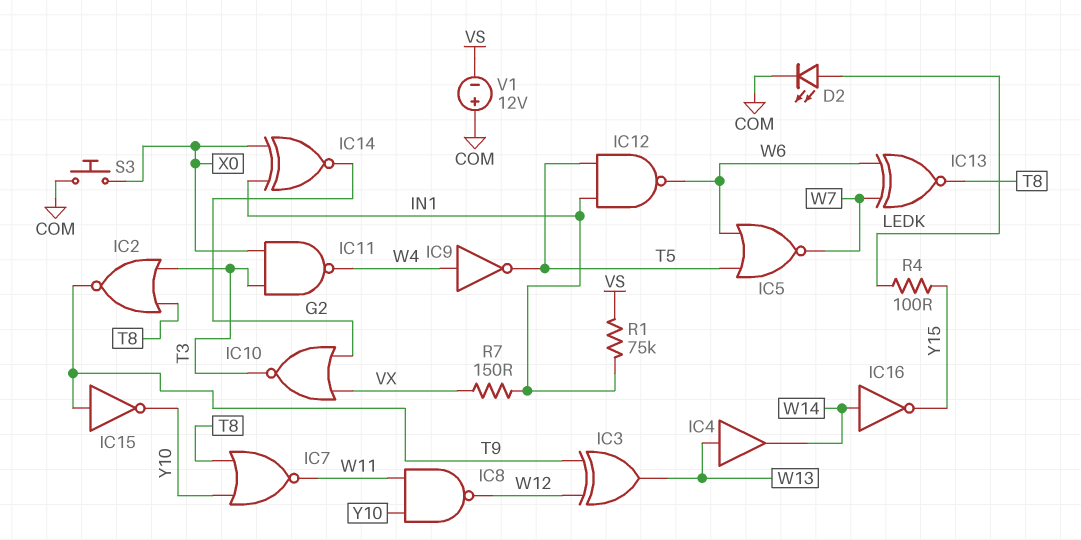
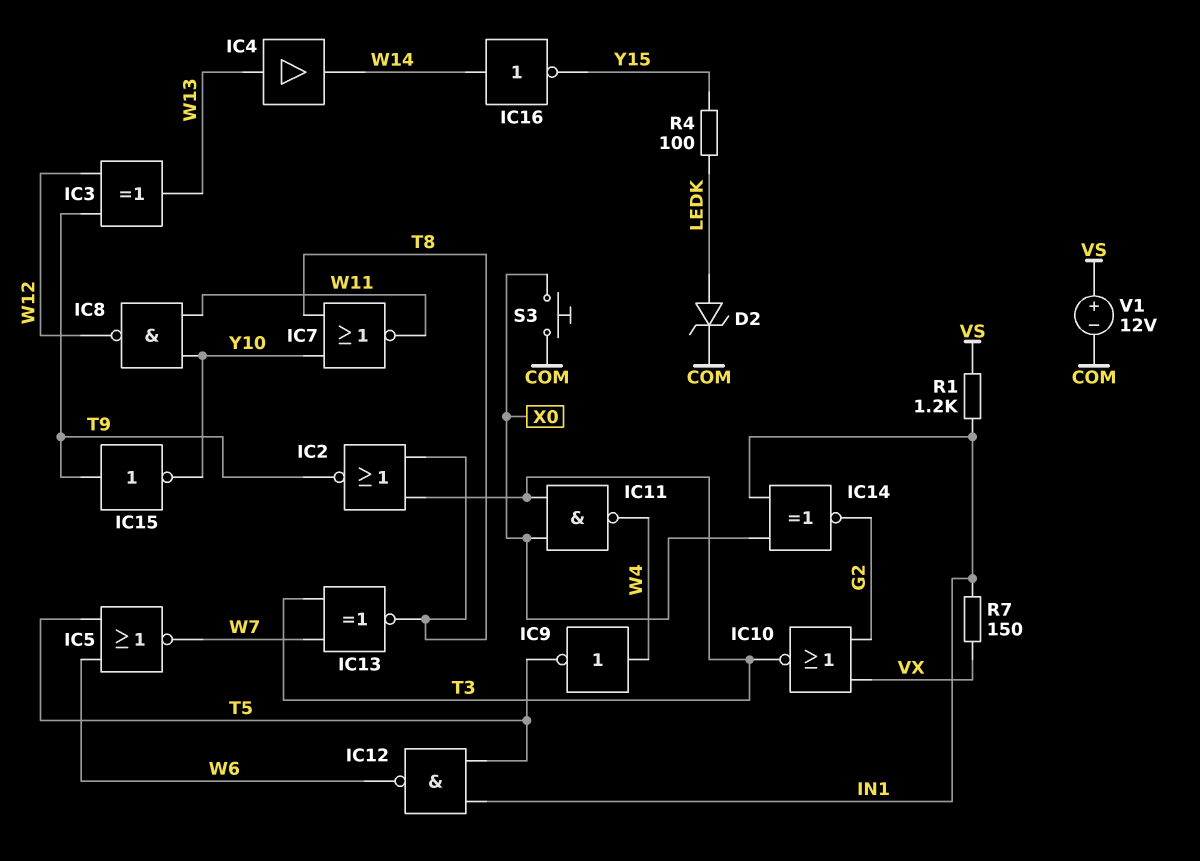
D2: LED (A LEDK, K COM) -> zener (A LEDK, K COM)
IC13: XNOR (in W6, in W7, out T8) -> XNOR (in T3, in W7, out T8)
R1: 75k (IN1, VS) -> 1.2k (IN1, VS)
V1: 12V (plus COM, minus VS) -> 12V (plus VS, minus COM)

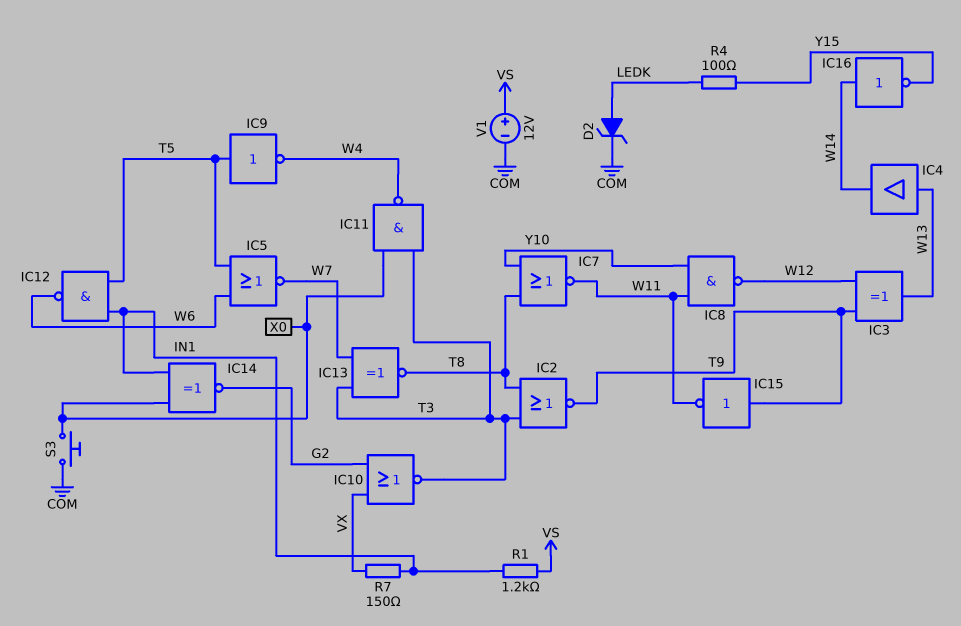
IC9: NOT (in W4, out T5) -> NOT (in T5, out W4)
IC15: NOT (in T9, out Y10) -> NOT (in T9, out W11)

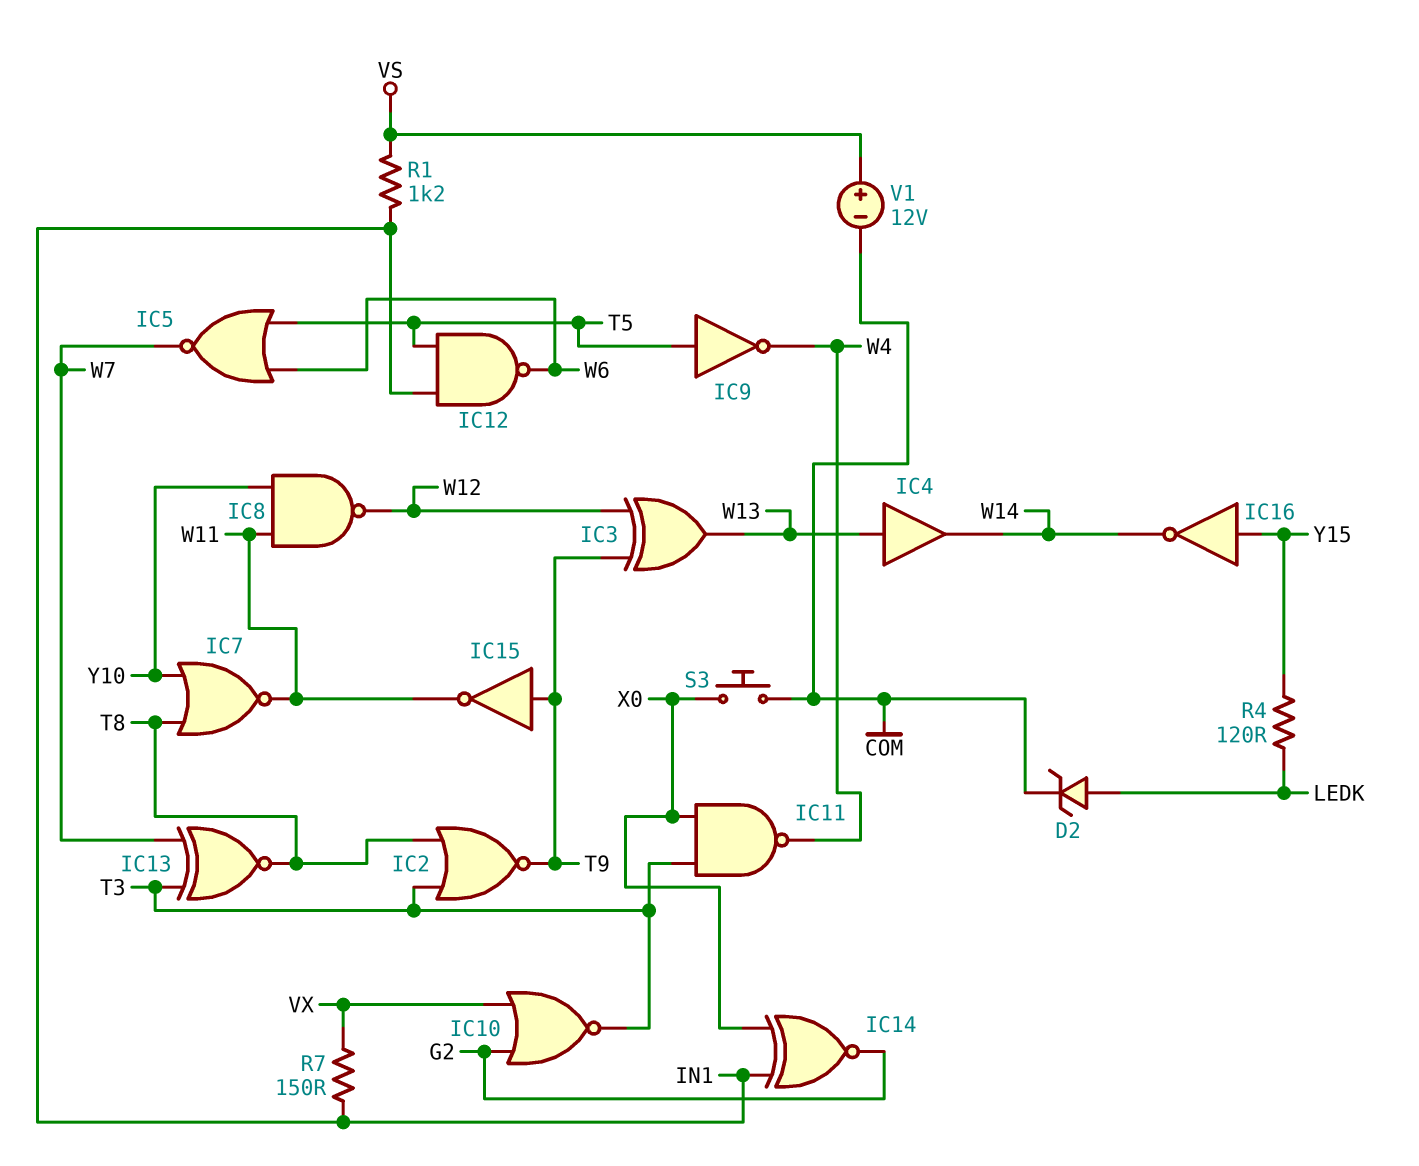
IC16: NOT (in W14, out Y15) -> NOT (in Y15, out W14)
R4: 100 (LEDK, Y15) -> 120 (LEDK, Y15)

